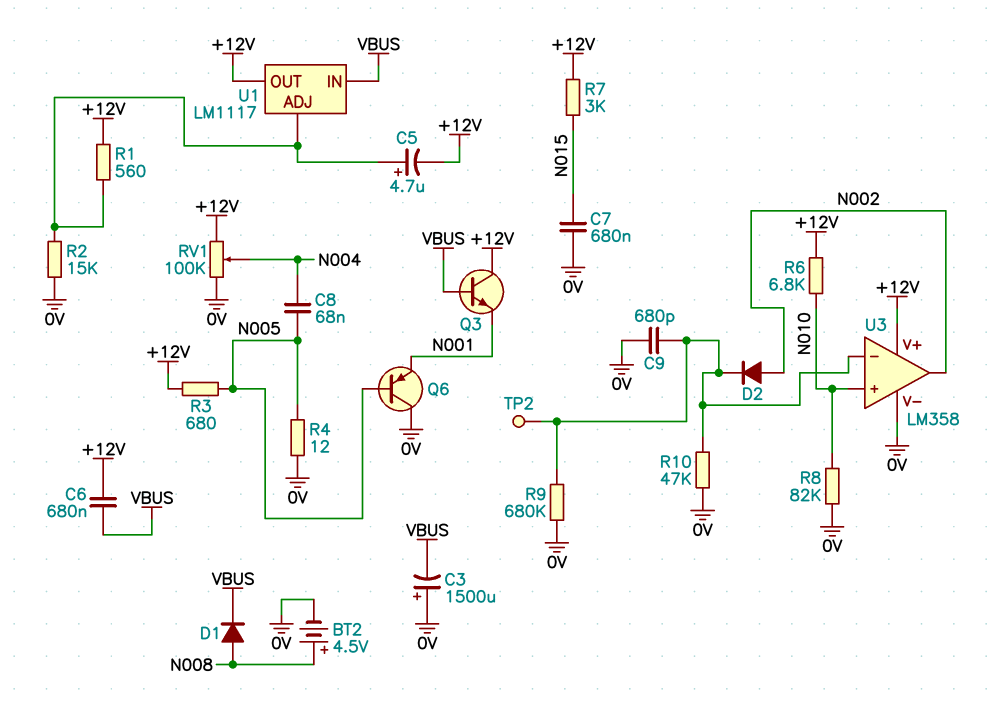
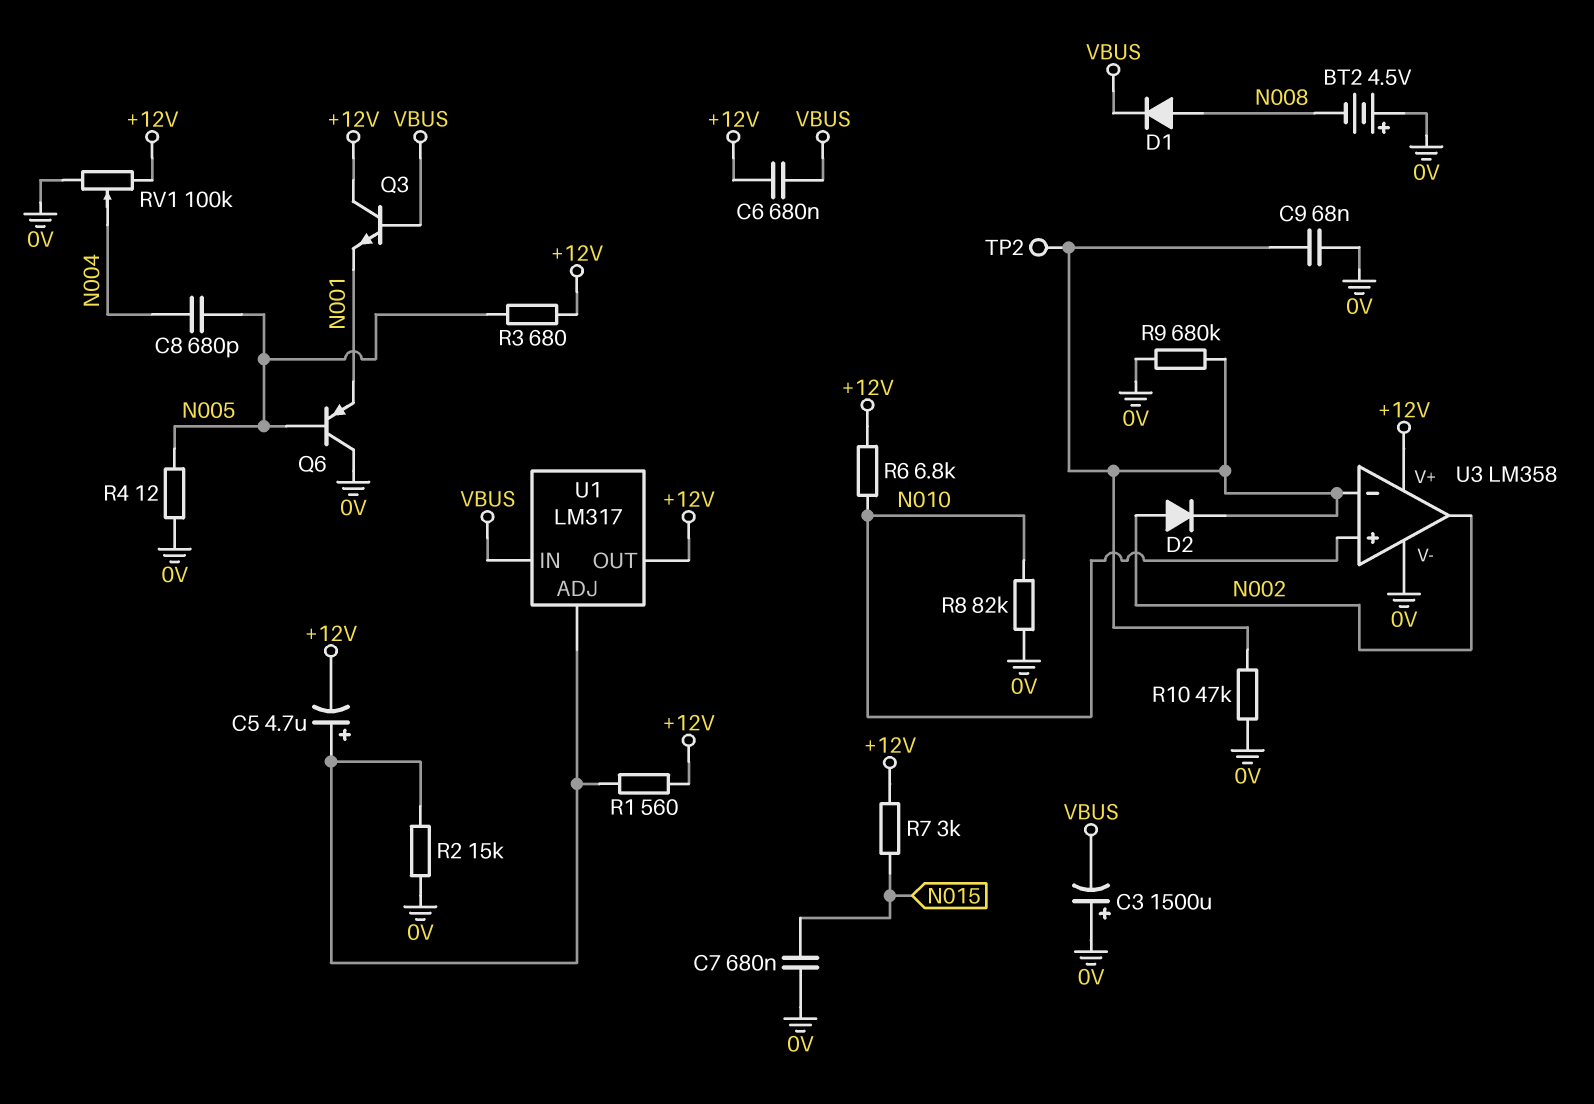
BT2: 4.5V (plus N008, minus 0V) -> 4.5V (plus 0V, minus N008)
C8: 68nF (N004, N005) -> 680pF (N004, N005)
C9: 680pF (0V, U3/in-) -> 68nF (0V, U3/in-)
U1: LM1117 -> LM317

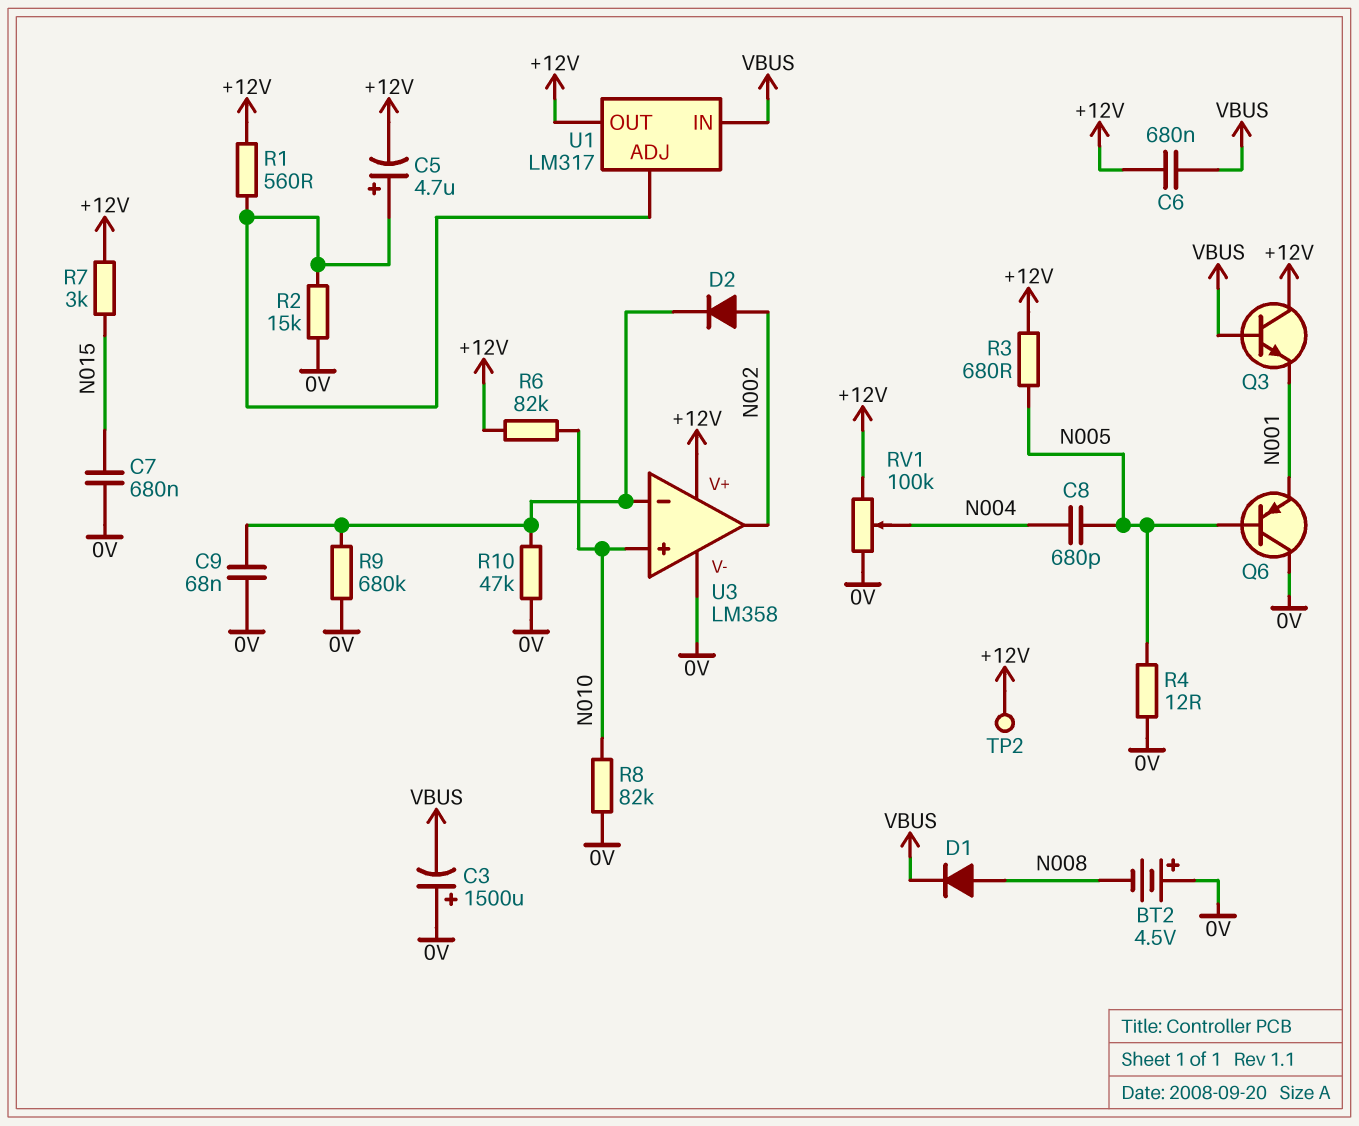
R6: 6.8k (+12V, N010) -> 82k (+12V, N010)
TP2: test point (U3/in-) -> test point (+12V)

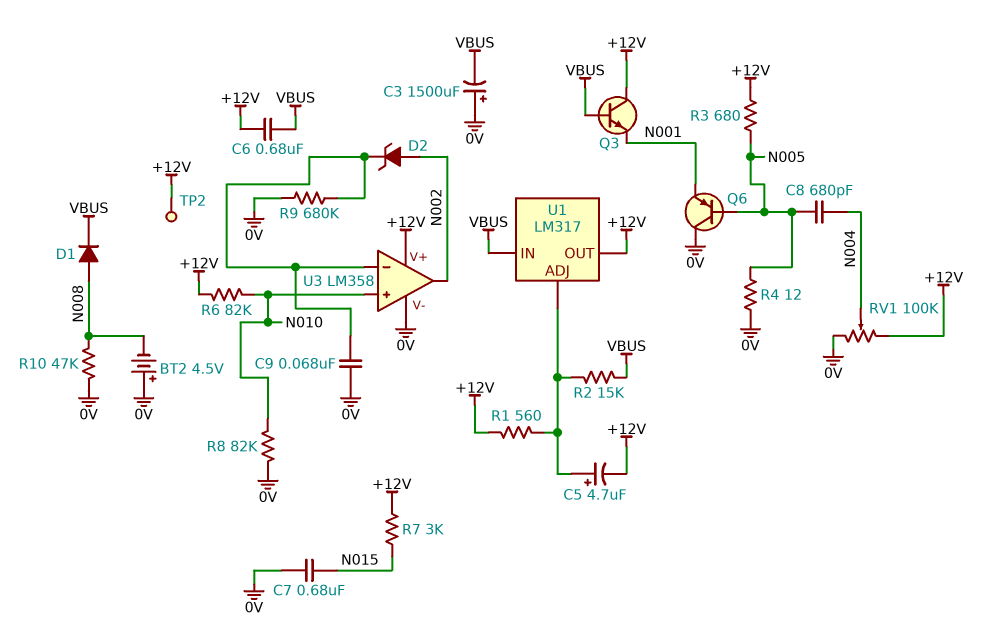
D2: diode (A N002, K U3/in-) -> zener (A N002, K U3/in-)
R2: 15k (0V, U1/ADJ) -> 15k (U1/ADJ, VBUS)
R10: 47k (0V, U3/in-) -> 47k (0V, N008)

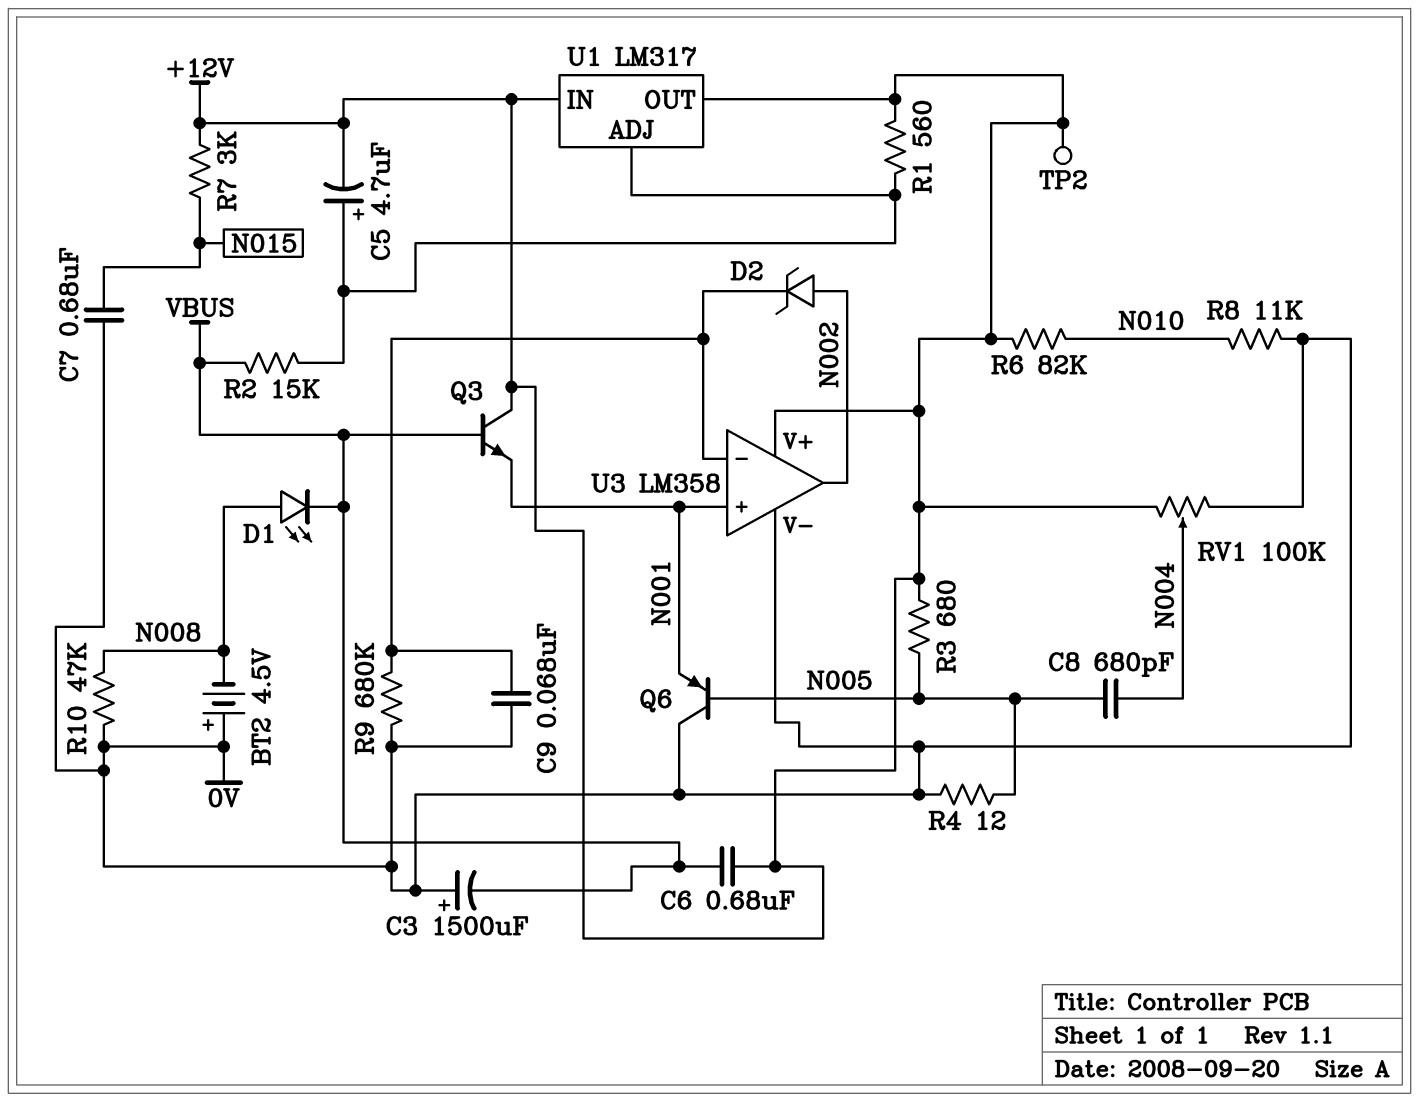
D1: diode (A N008, K VBUS) -> LED (A N008, K VBUS)
R8: 82k (0V, N010) -> 11k (0V, N010)
U1 pin IN: VBUS -> +12V
U3 pin in+: N010 -> N001

